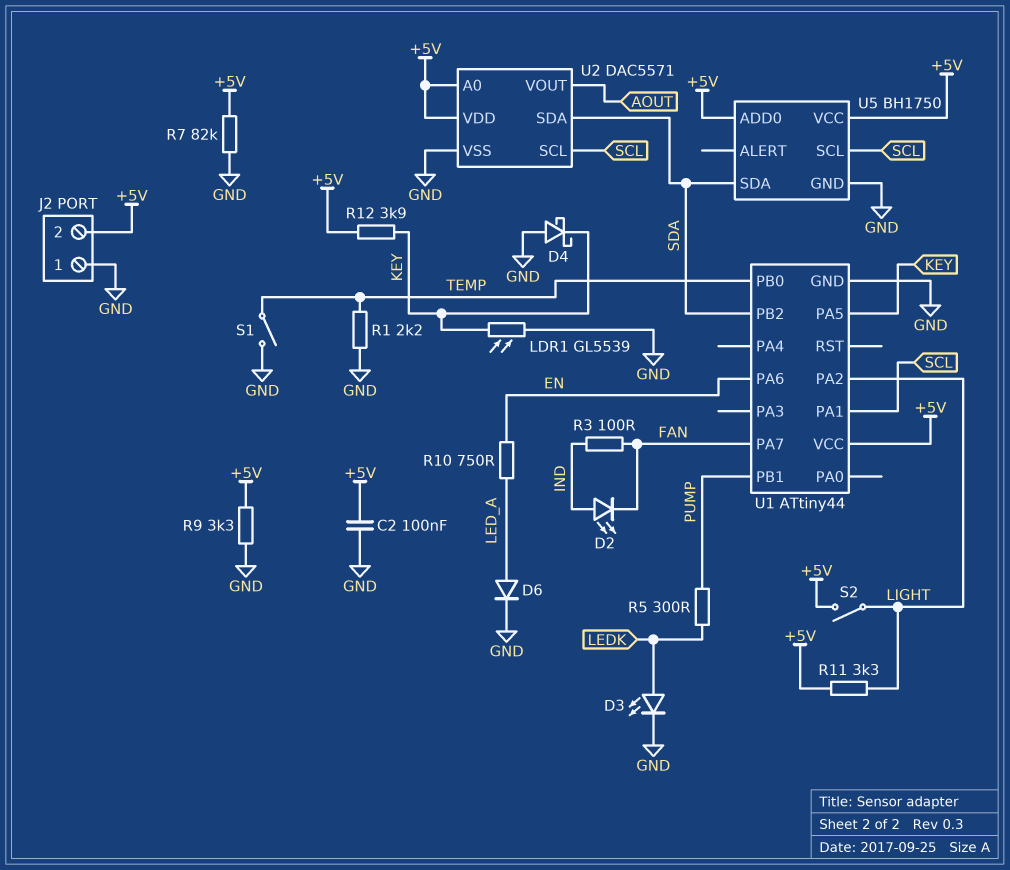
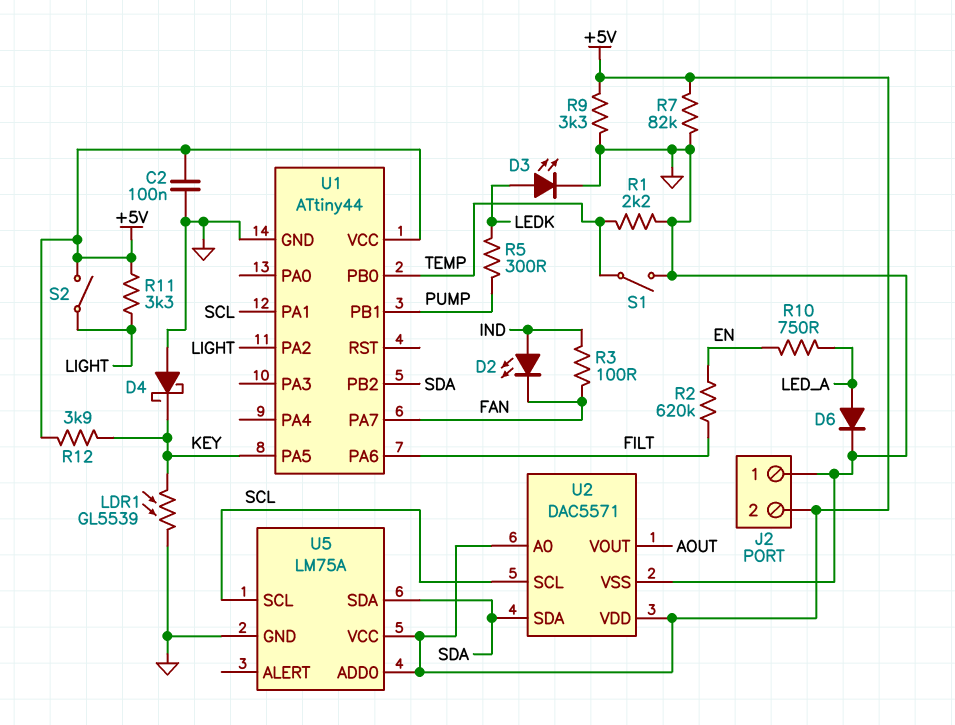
R2: none -> 620k (EN, FILT)
U1 pin PA6: EN -> FILT
U5: BH1750 -> LM75A

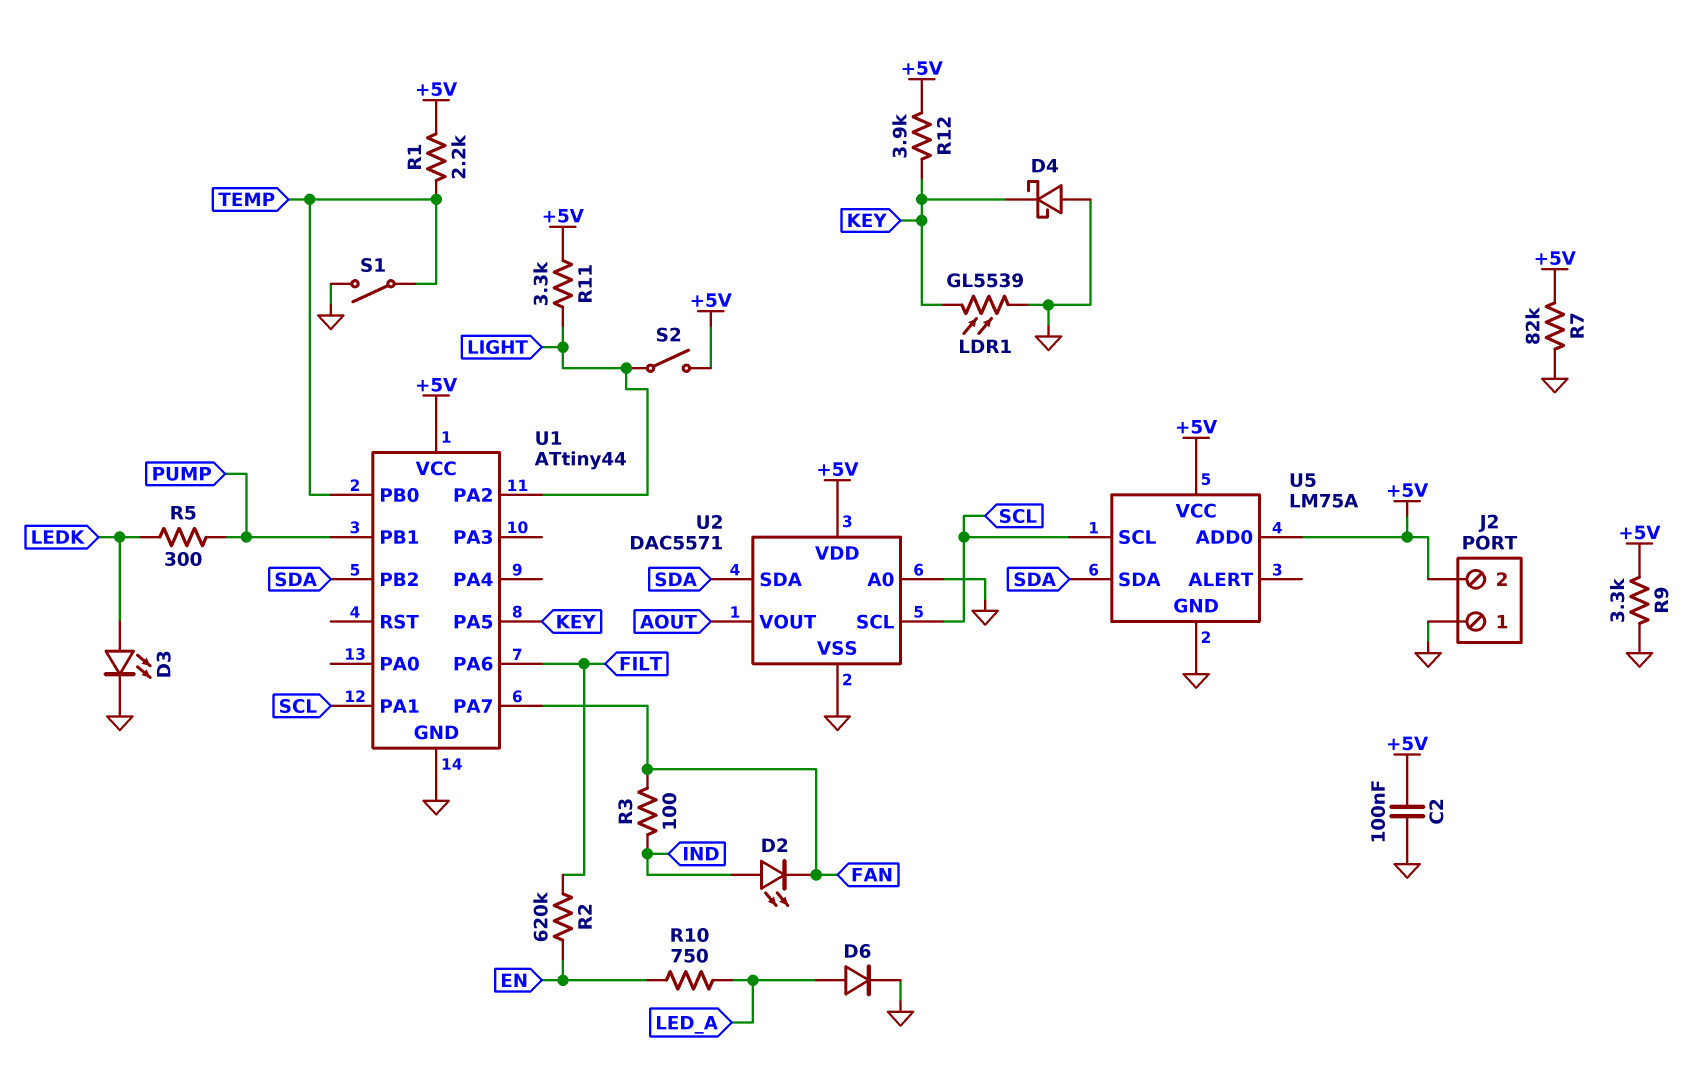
R1: 2.2k (GND, TEMP) -> 2.2k (+5V, TEMP)
U2 pin A0: +5V -> GND

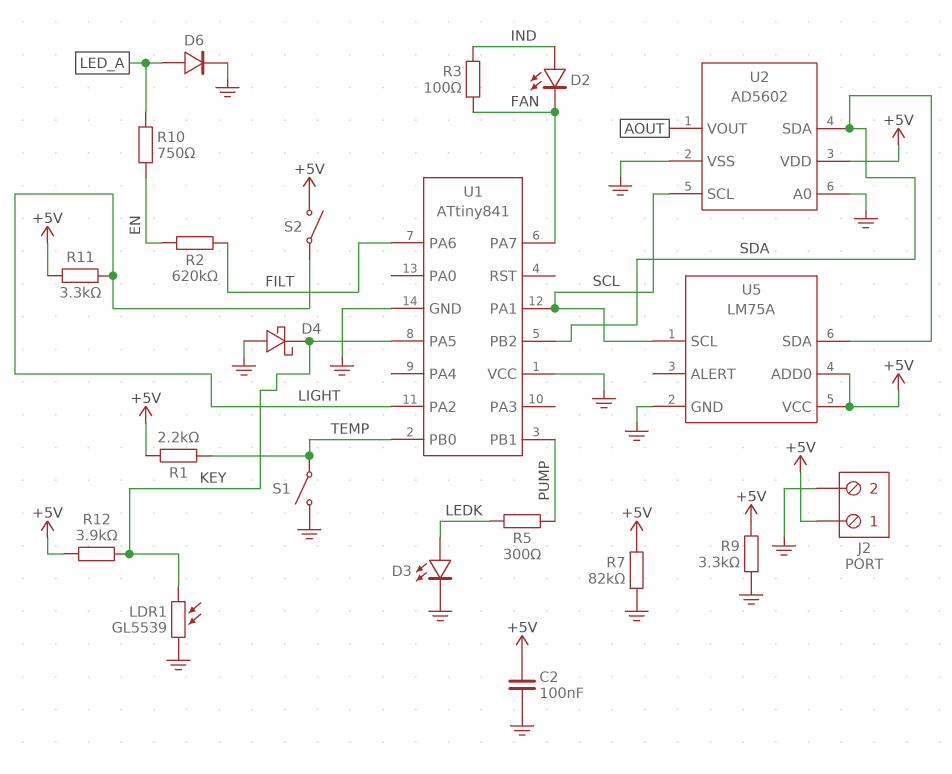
J2 pin 1: GND -> +5V
J2 pin 2: +5V -> GND
U1: ATtiny44 -> ATtiny841
U1 pin VCC: +5V -> GND
U2: DAC5571 -> AD5602

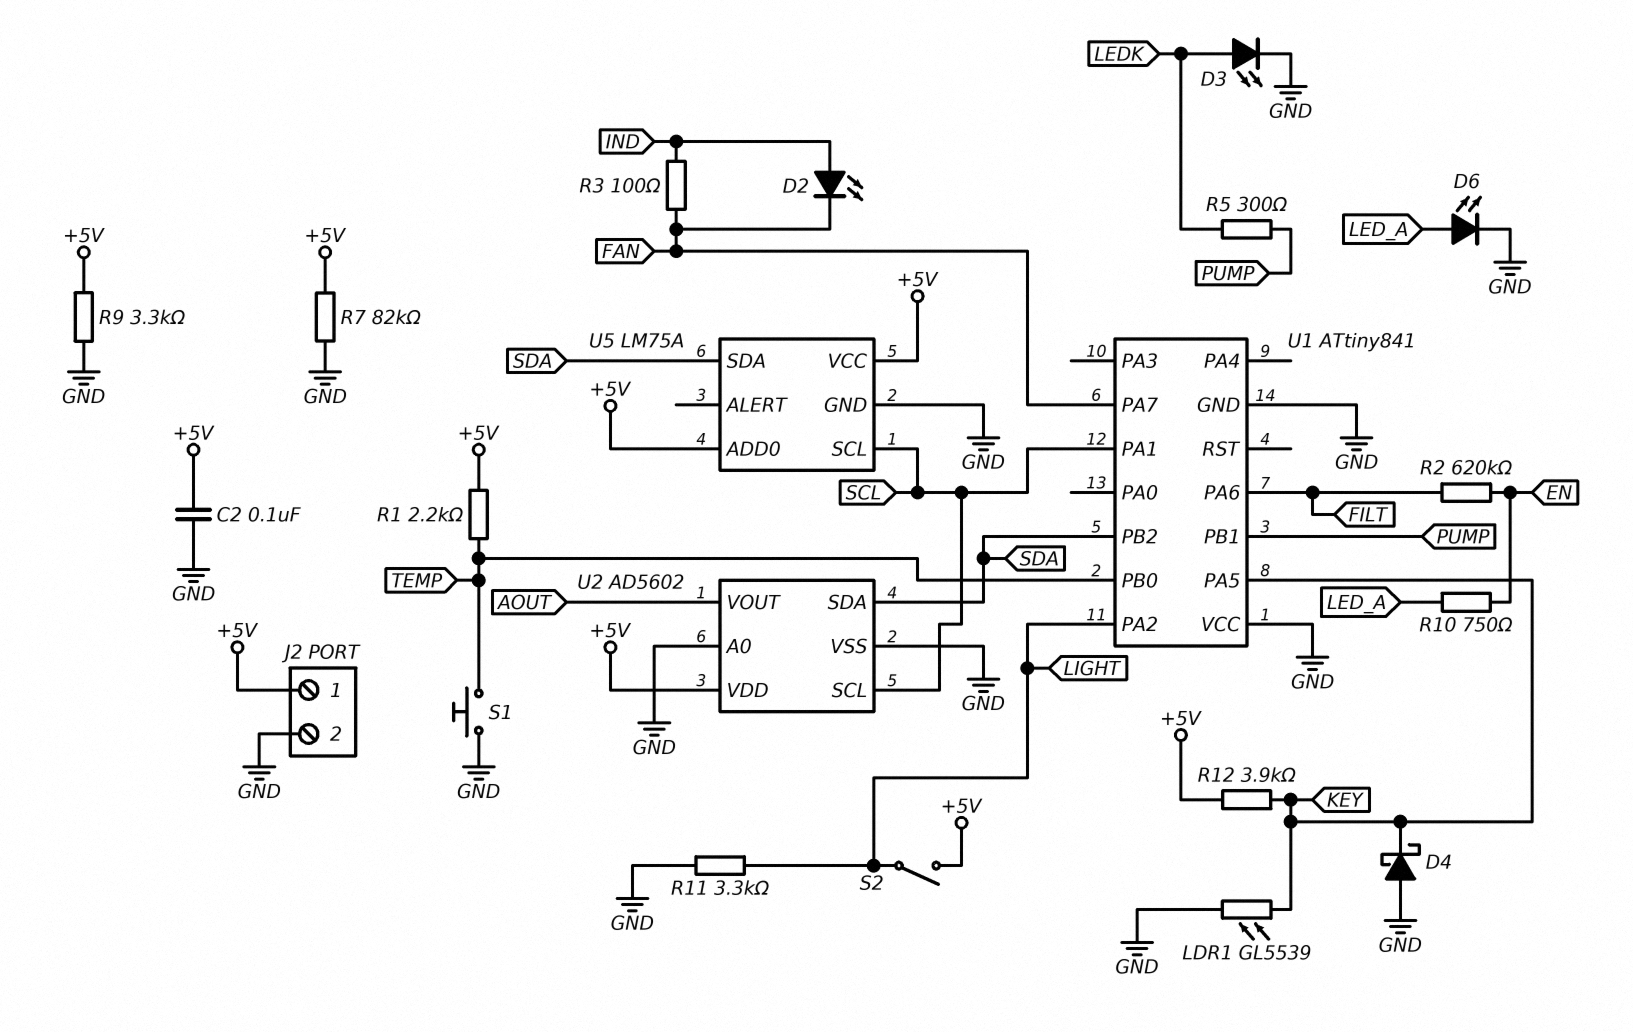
D6: diode (A LED_A, K GND) -> LED (A LED_A, K GND)
R11: 3.3k (+5V, LIGHT) -> 3.3k (GND, LIGHT)
S1: switch (GND, TEMP) -> button (GND, TEMP)

